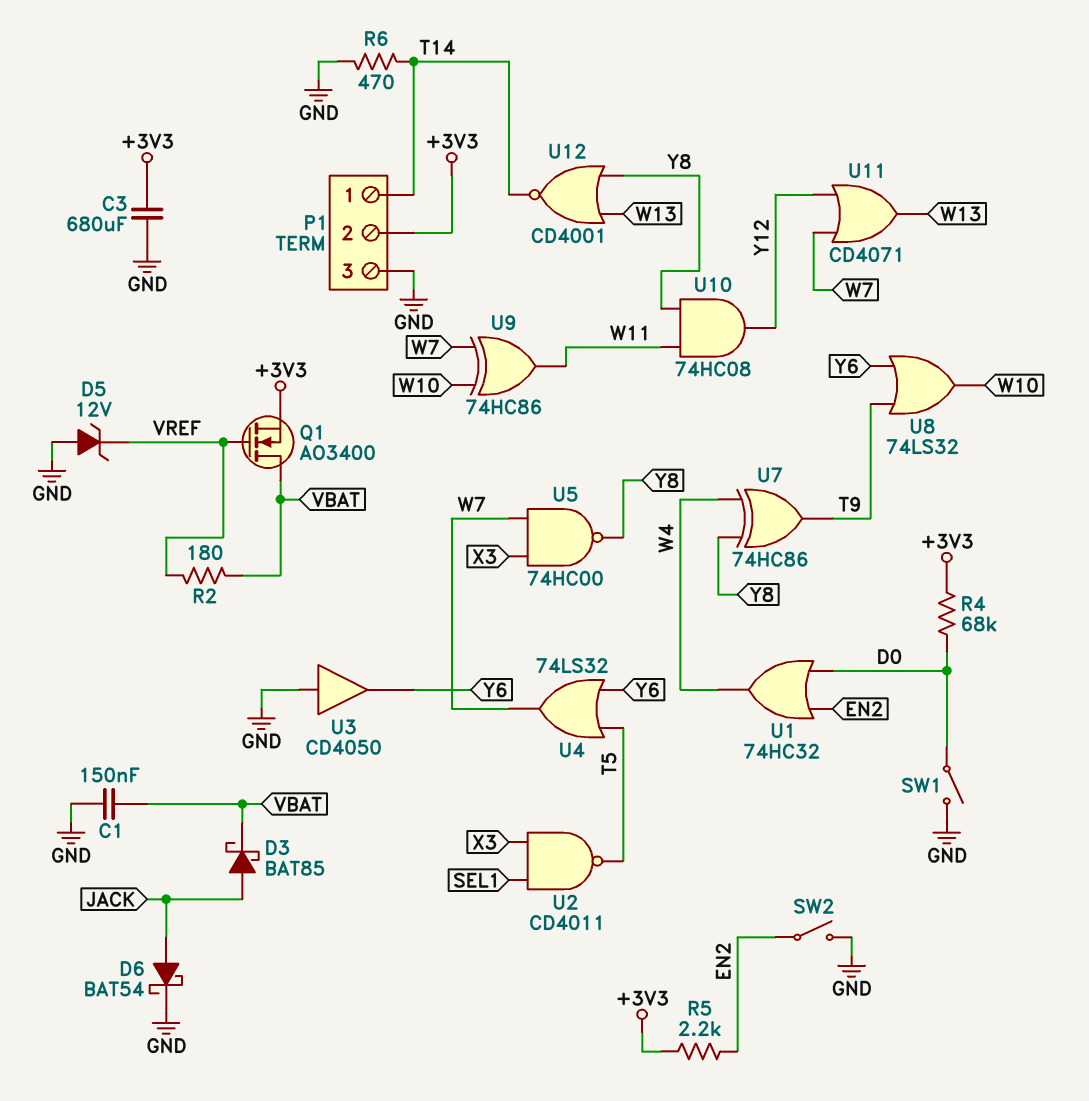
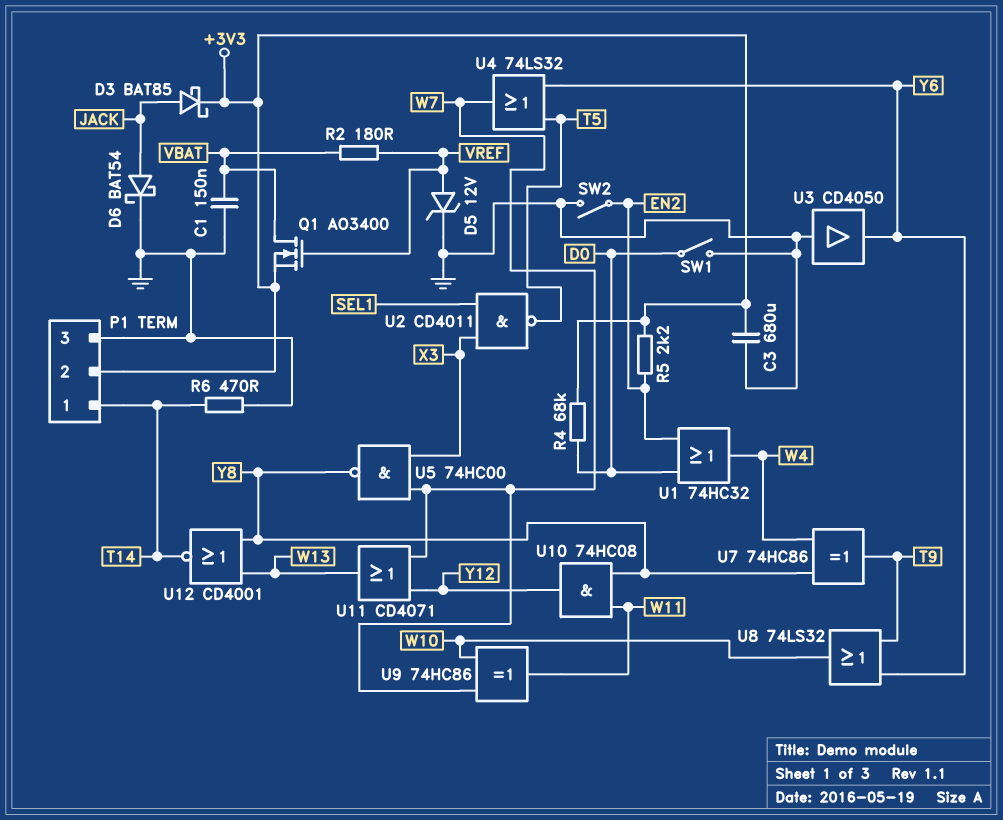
D3: schottky BAT85 (A JACK, K VBAT) -> schottky BAT85 (A JACK, K +3V3)
D5: zener 12V (A GND, K VREF) -> zener 12V (A VREF, K GND)

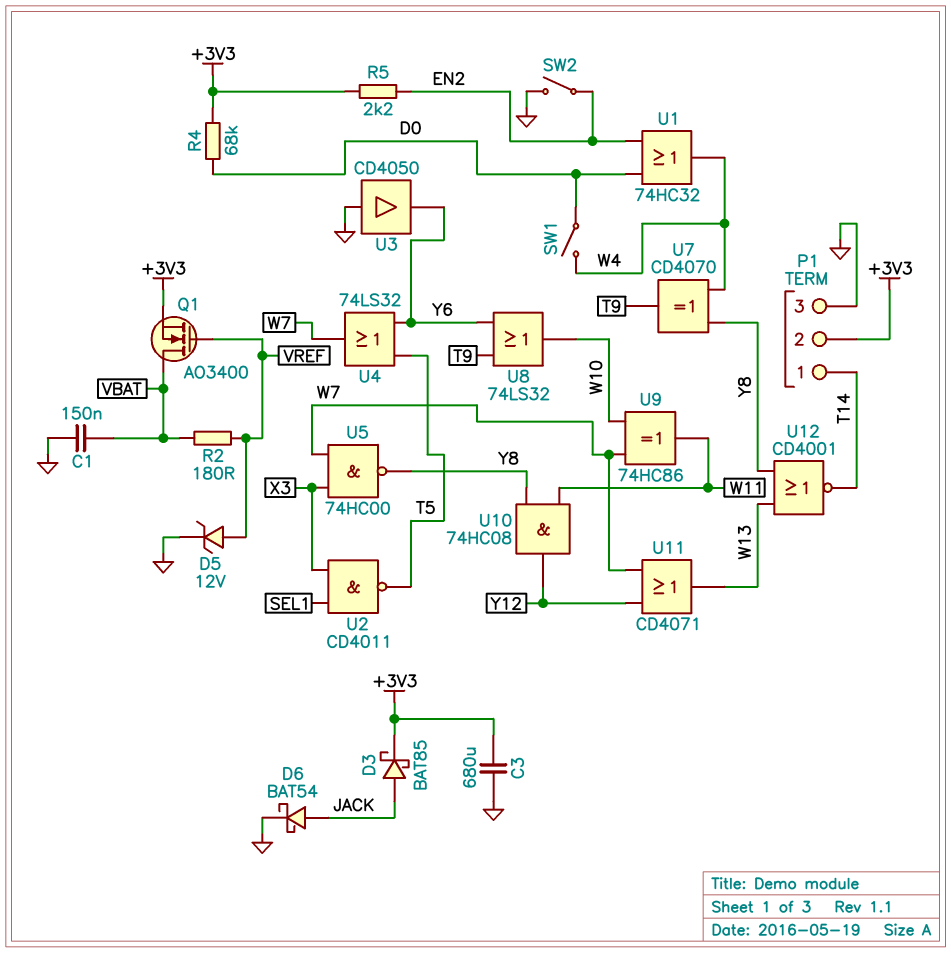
R6: 470 (GND, T14) -> none
SW1: switch (D0, GND) -> switch (D0, W4)
U7: XOR 74HC86 (in W4, in Y8, out T9) -> XOR CD4070 (in W4, in Y8, out T9)

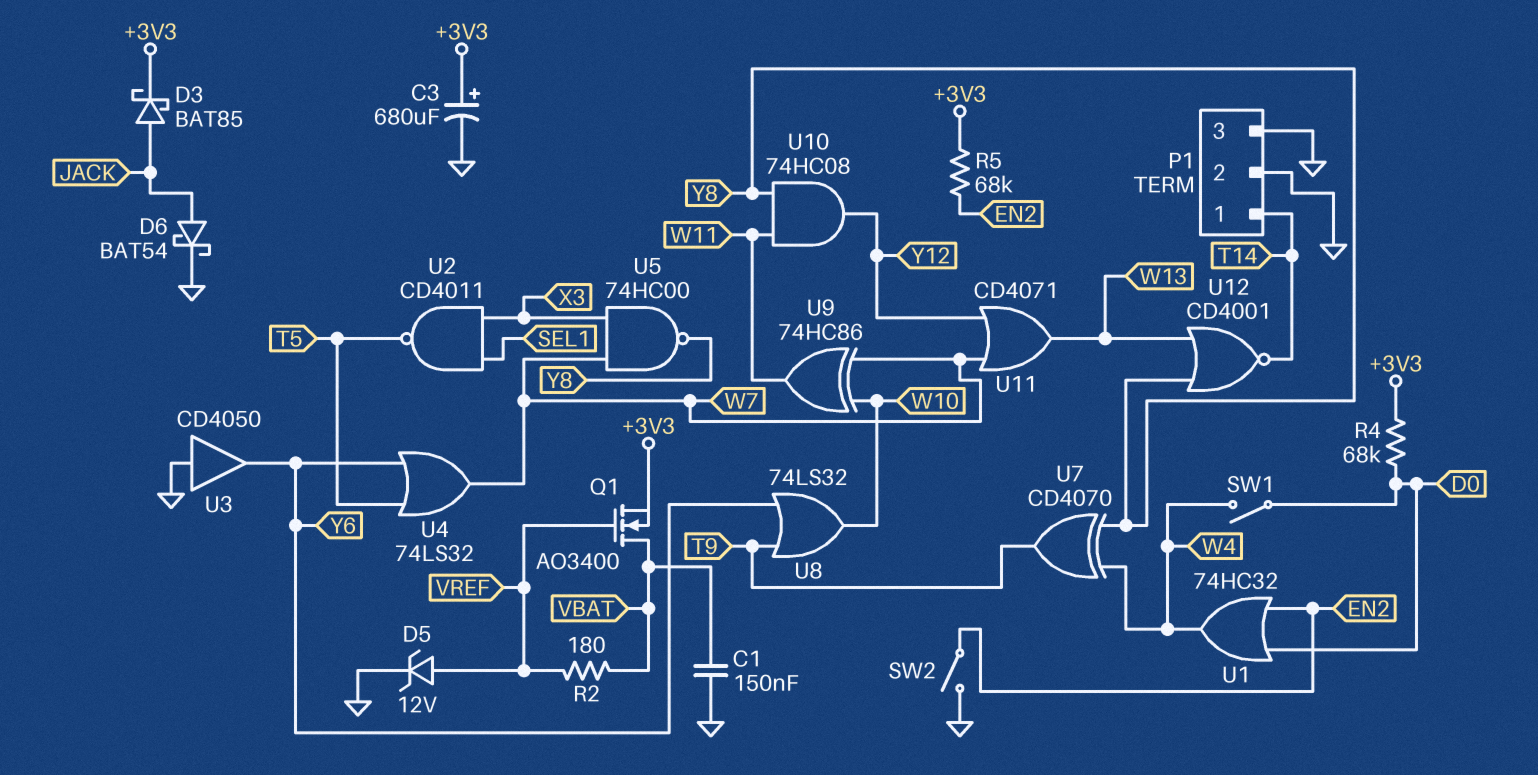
C3: 680uF (+3V3, GND) -> 680uF (plus +3V3, minus GND)
P1 pin 2: +3V3 -> GND
R5: 2.2k (+3V3, EN2) -> 68k (+3V3, EN2)

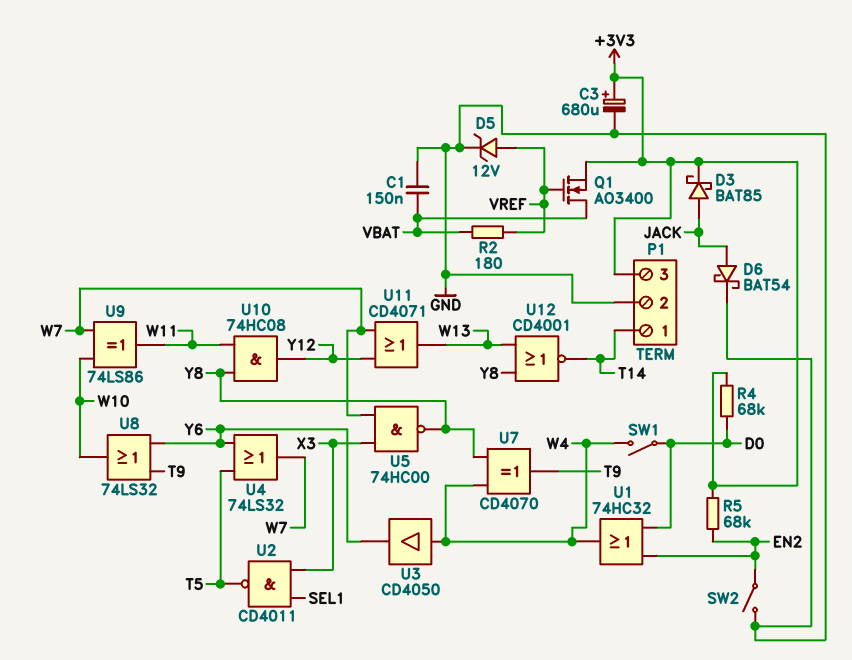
P1 pin 3: GND -> +3V3
U3: buffer CD4050 (in GND, out Y6) -> buffer CD4050 (in W4, out Y6)
U9: XOR 74HC86 (in W7, in W10, out W11) -> XOR 74LS86 (in W7, in W10, out W11)

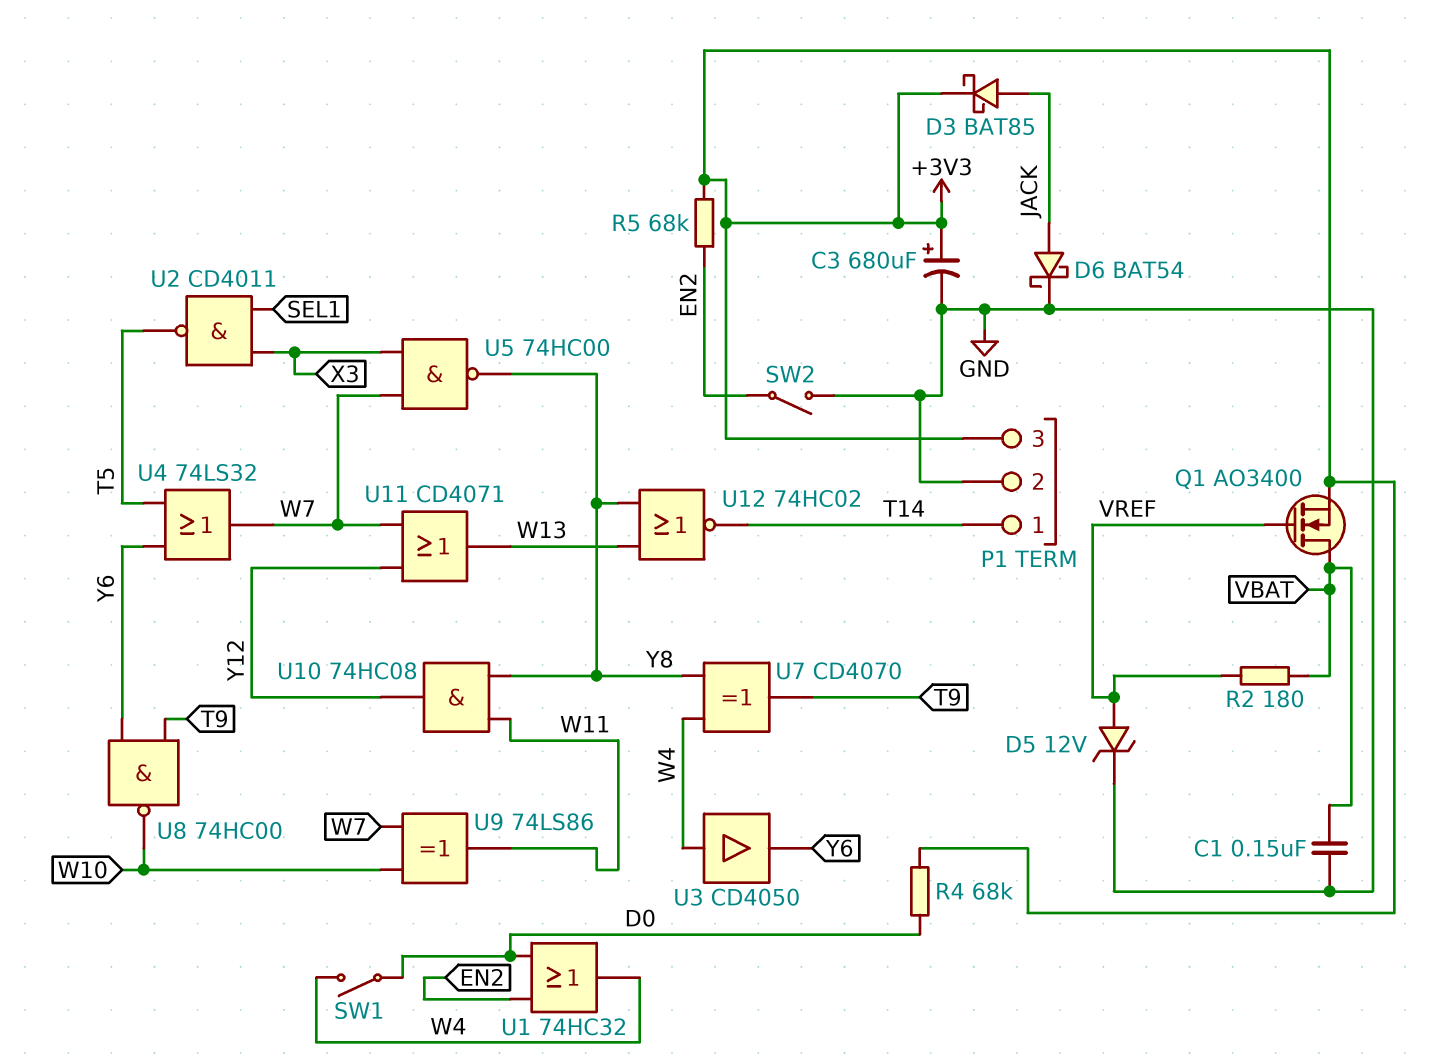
U8: OR 74LS32 (in T9, in Y6, out W10) -> NAND 74HC00 (in T9, in Y6, out W10)
U12: NOR CD4001 (in W13, in Y8, out T14) -> NOR 74HC02 (in W13, in Y8, out T14)

